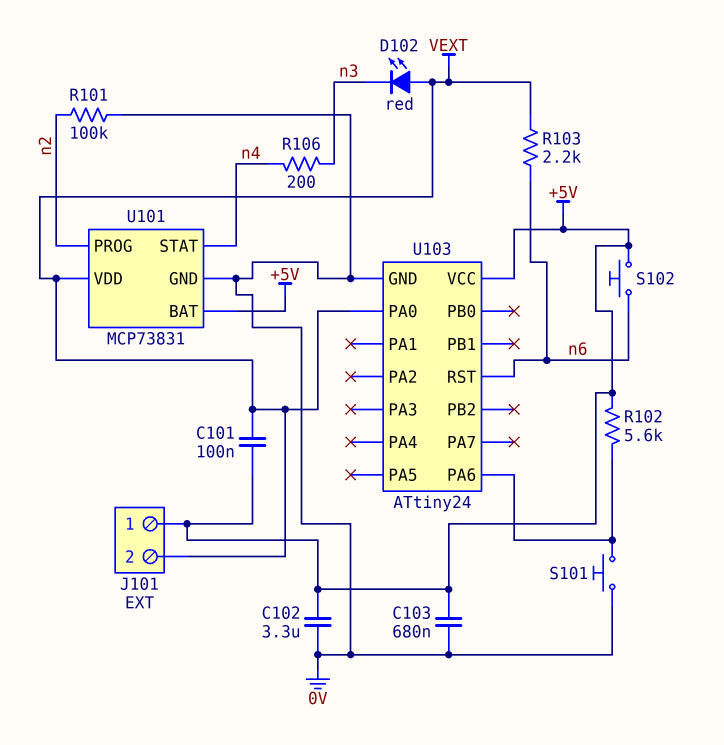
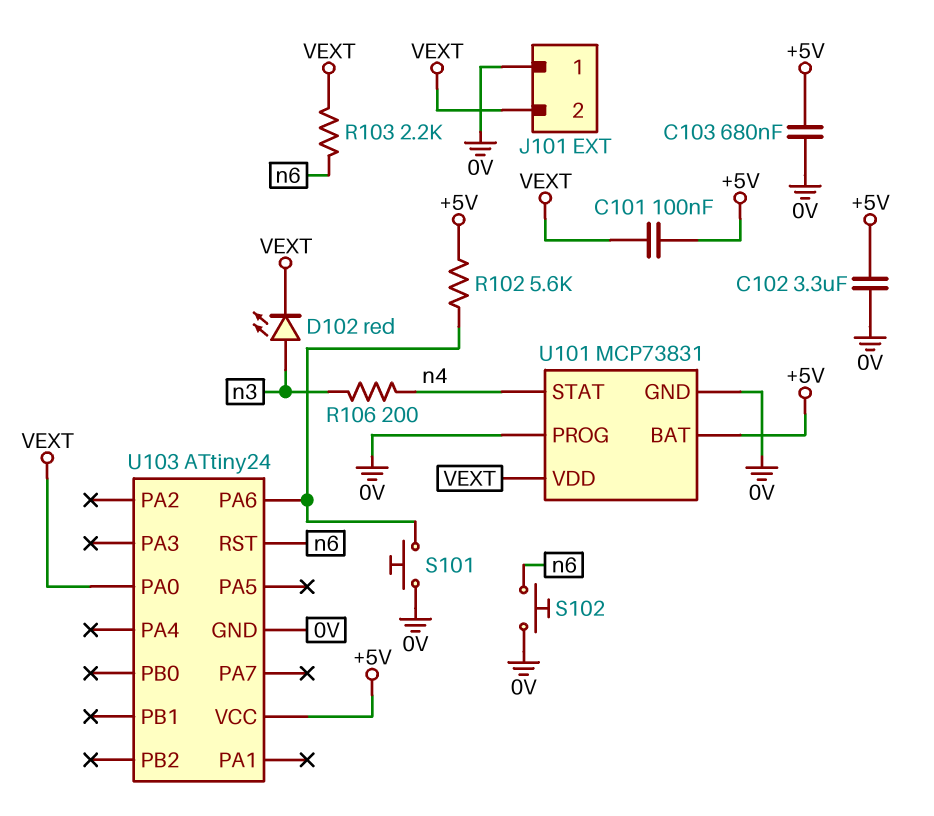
D102: LED red (A VEXT, K n3) -> LED red (A n3, K VEXT)
J101 pin 1: +5V -> 0V
R101: 100k (0V, n2) -> none
S102: button (+5V, n6) -> button (0V, n6)
U101 pin PROG: n2 -> 0V

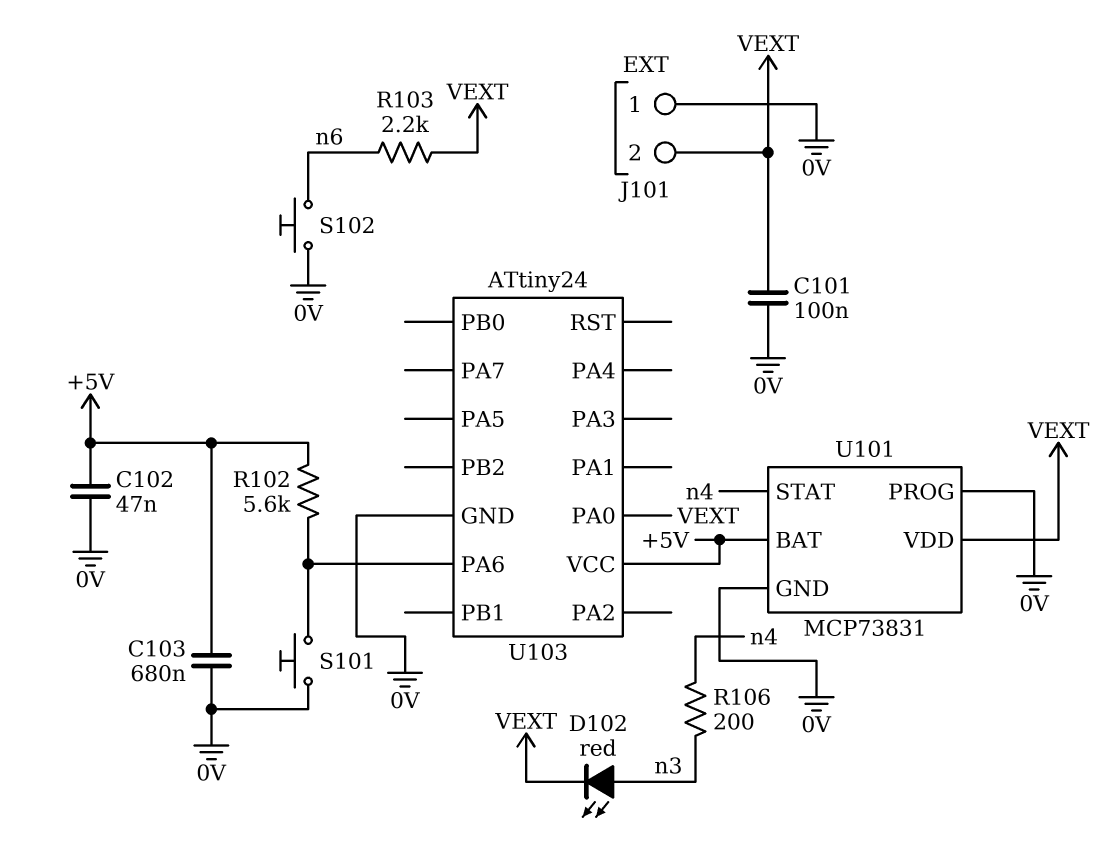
C101: 100nF (+5V, VEXT) -> 100nF (0V, VEXT)
C102: 3.3uF (+5V, 0V) -> 47nF (+5V, 0V)
U103 pin RST: n6 -> none

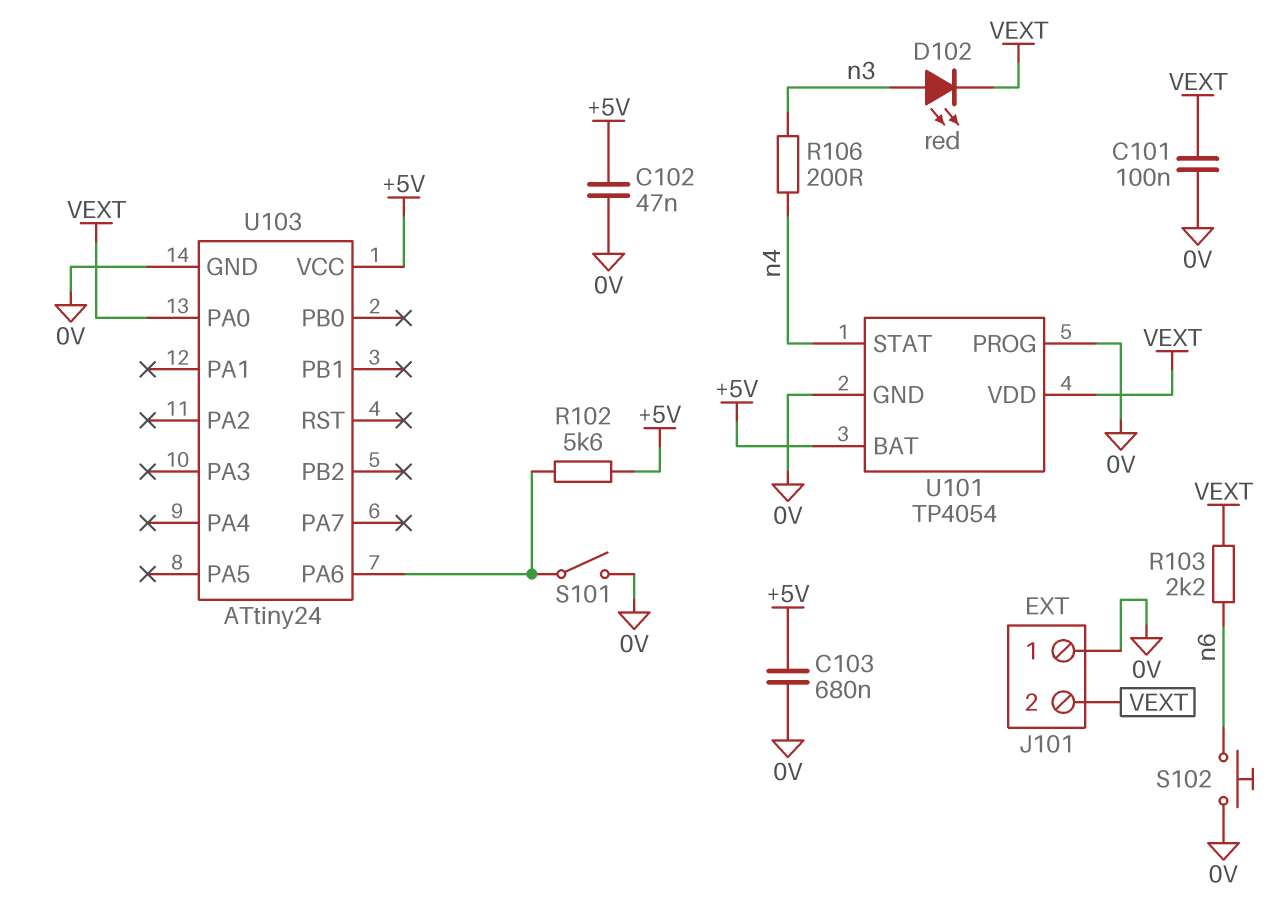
S101: button (0V, U103/PA6) -> switch (0V, U103/PA6)
U101: MCP73831 -> TP4054

